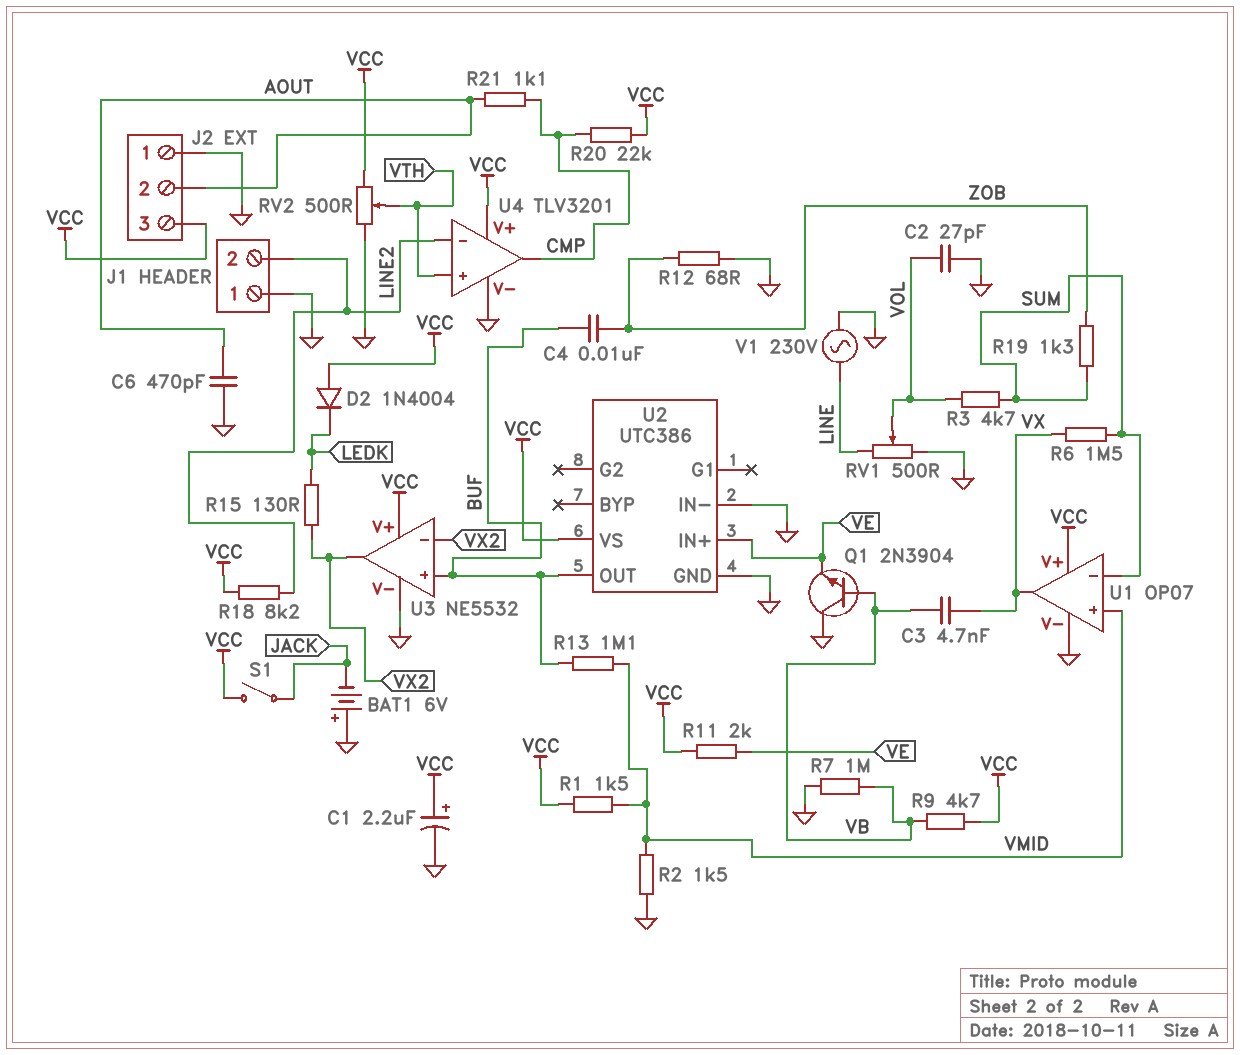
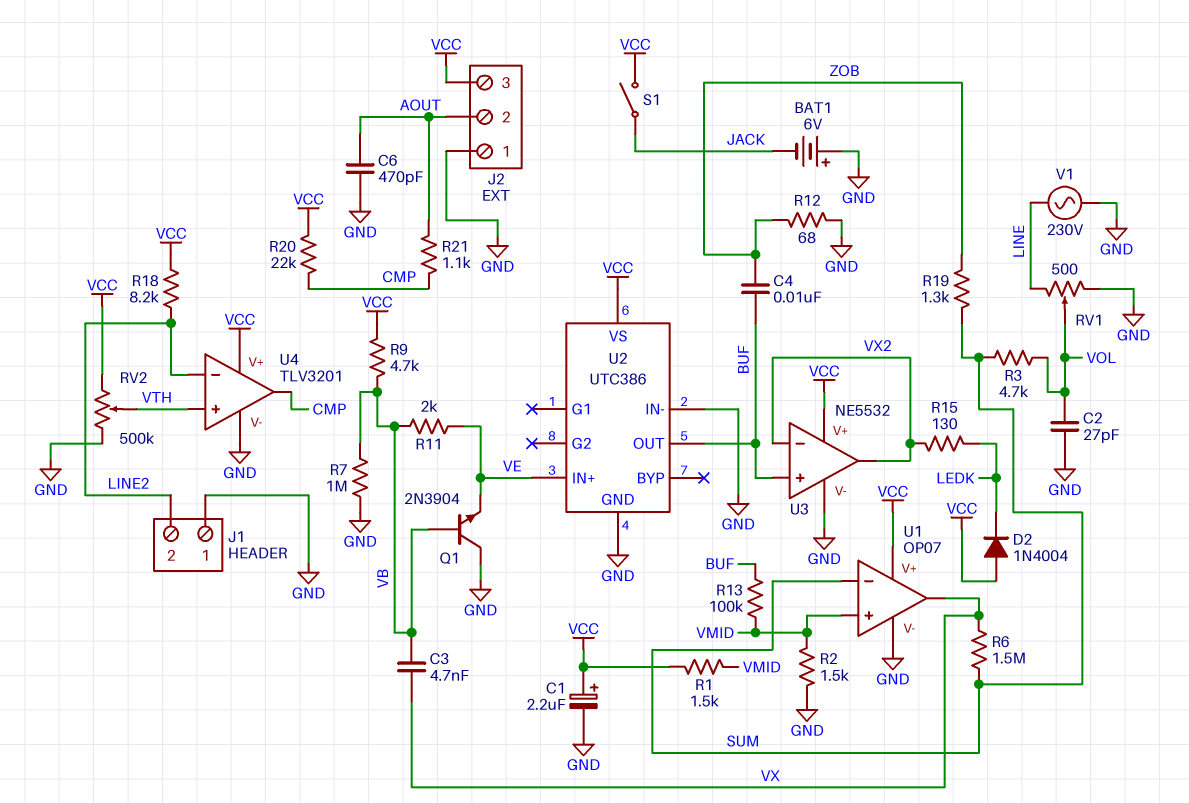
R11: 2k (VCC, VE) -> 2k (VB, VE)
R13: 1.1M (BUF, VMID) -> 100k (BUF, VMID)
RV2: 500 (GND, VCC, wiper VTH) -> 500k (GND, VCC, wiper VTH)

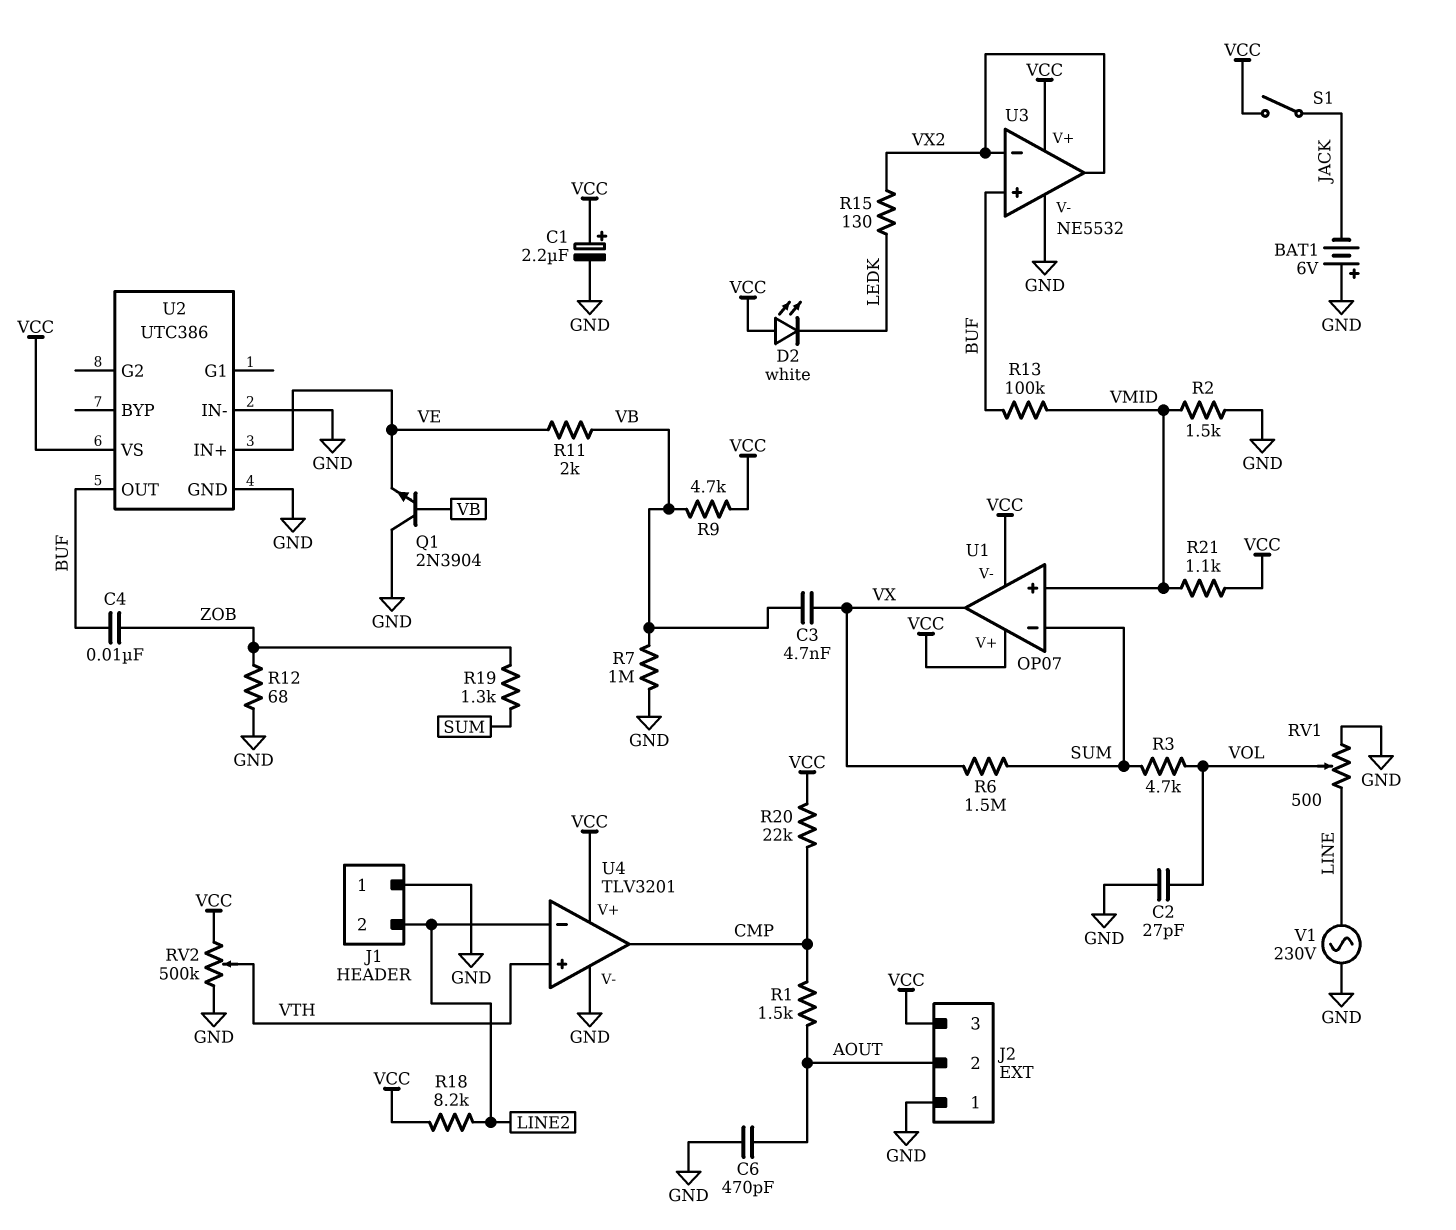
D2: diode 1N4004 (A VCC, K LEDK) -> LED white (A VCC, K LEDK)
R1: 1.5k (VCC, VMID) -> 1.5k (AOUT, CMP)
R21: 1.1k (AOUT, CMP) -> 1.1k (VCC, VMID)
U1 pin V-: GND -> VCC

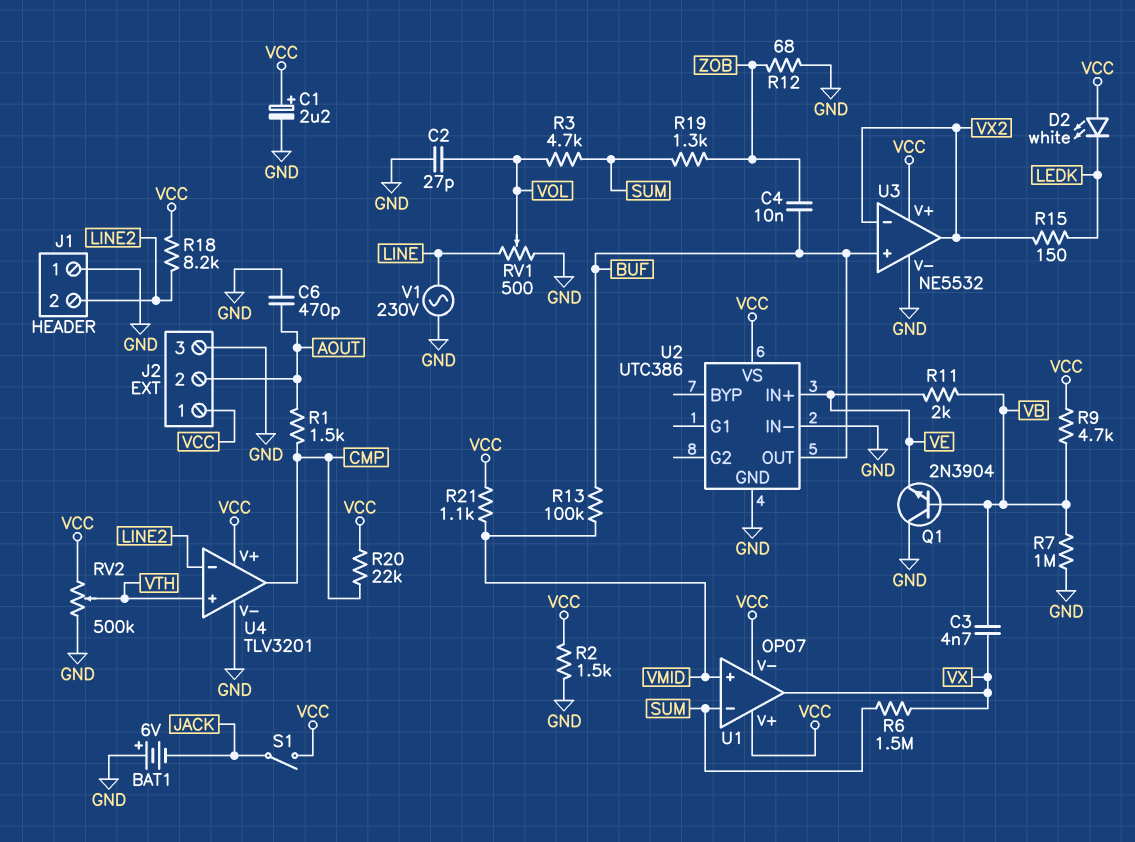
J2 pin 1: GND -> VCC
J2 pin 3: VCC -> GND
R2: 1.5k (GND, VMID) -> 1.5k (GND, VCC)
R15: 130 (LEDK, VX2) -> 150 (LEDK, VX2)

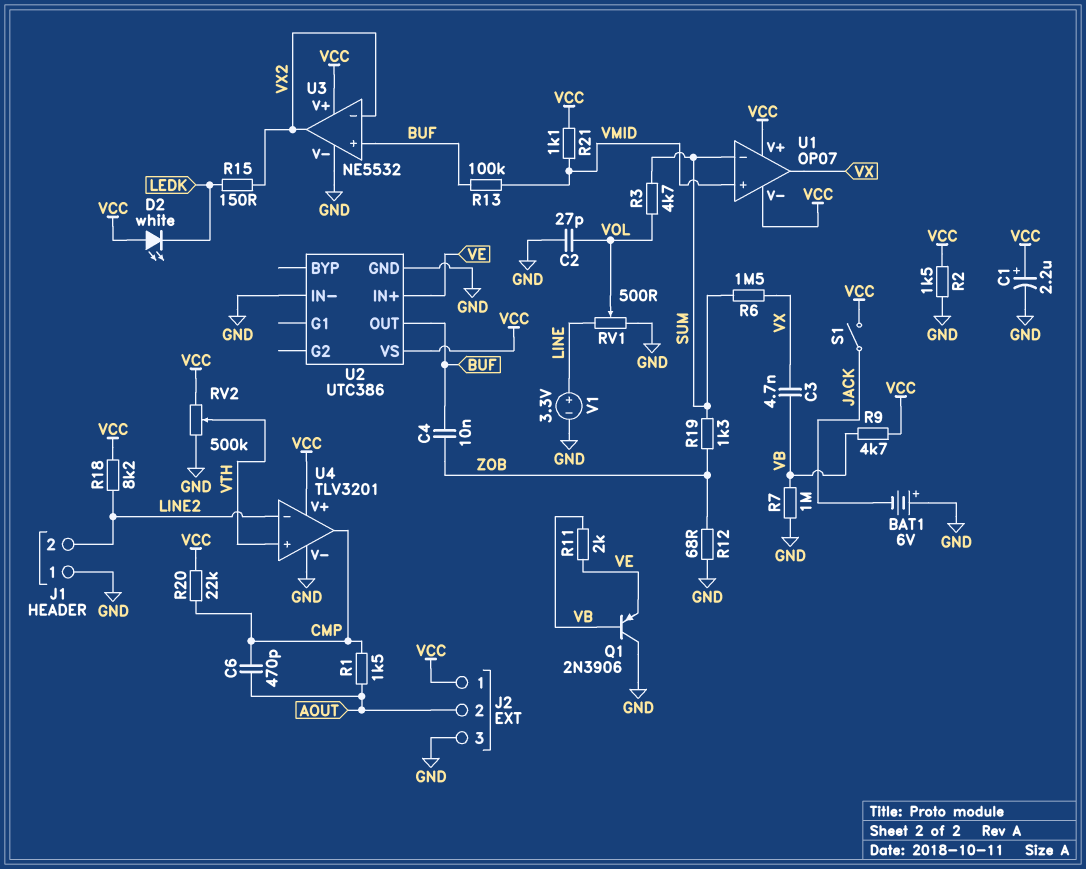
C6: 470pF (AOUT, GND) -> 470pF (AOUT, CMP)
Q1: NPN 2N3904 (B VB, C GND, E VE) -> PNP 2N3906 (B VB, C GND, E VE)
V1: AC 230V (GND, LINE) -> 3.3V (plus LINE, minus GND)

